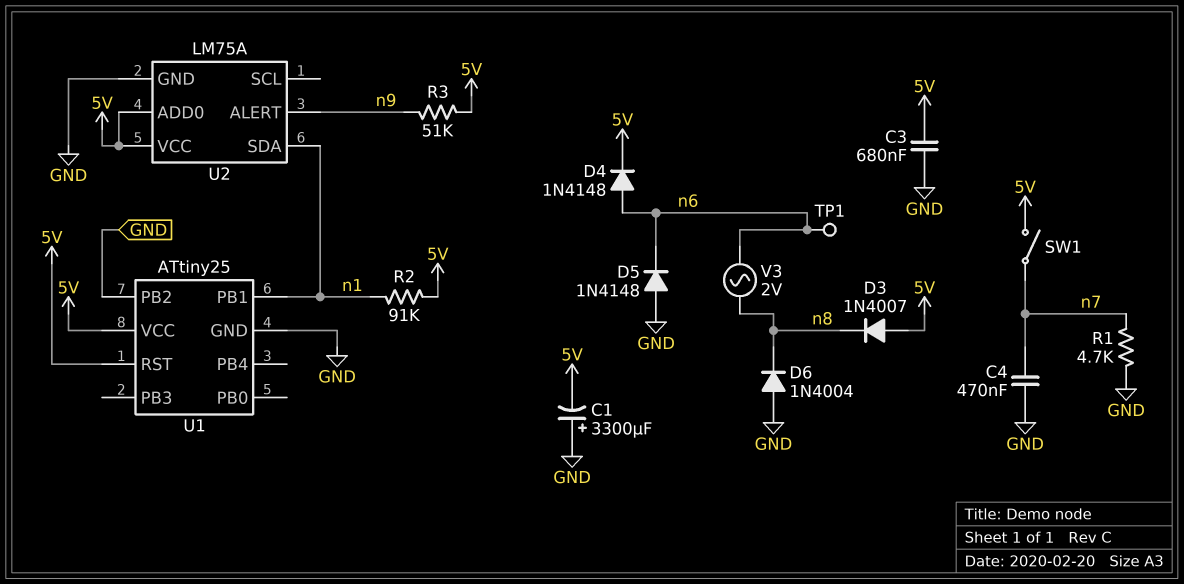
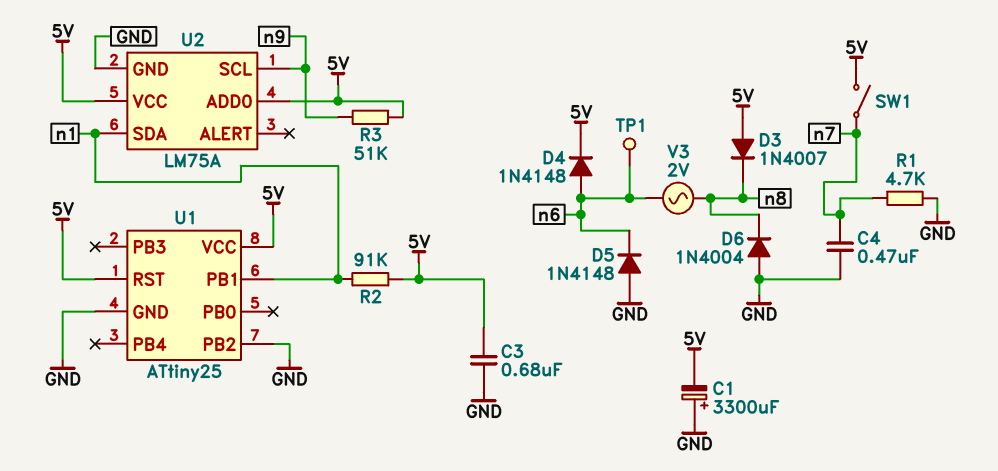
U2 pin ALERT: n9 -> none
U2 pin SCL: none -> n9

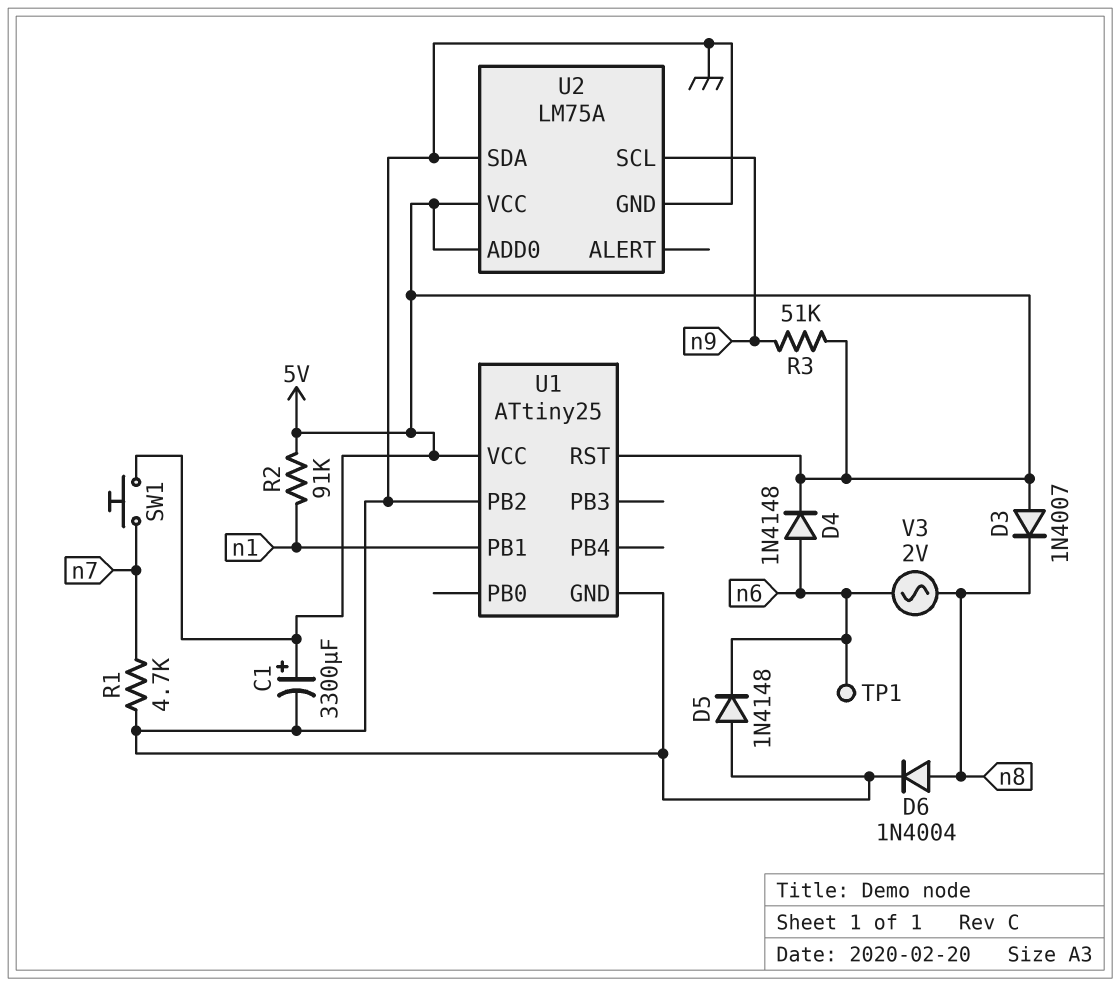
C1: 3300uF (plus GND, minus 5V) -> 3300uF (plus 5V, minus GND)
C3: 680nF (5V, GND) -> none
C4: 470nF (GND, n7) -> none
D6: diode 1N4004 (A GND, K n8) -> diode 1N4004 (A n8, K GND)
SW1: switch (5V, n7) -> button (5V, n7)
U2 pin SDA: n1 -> GND

